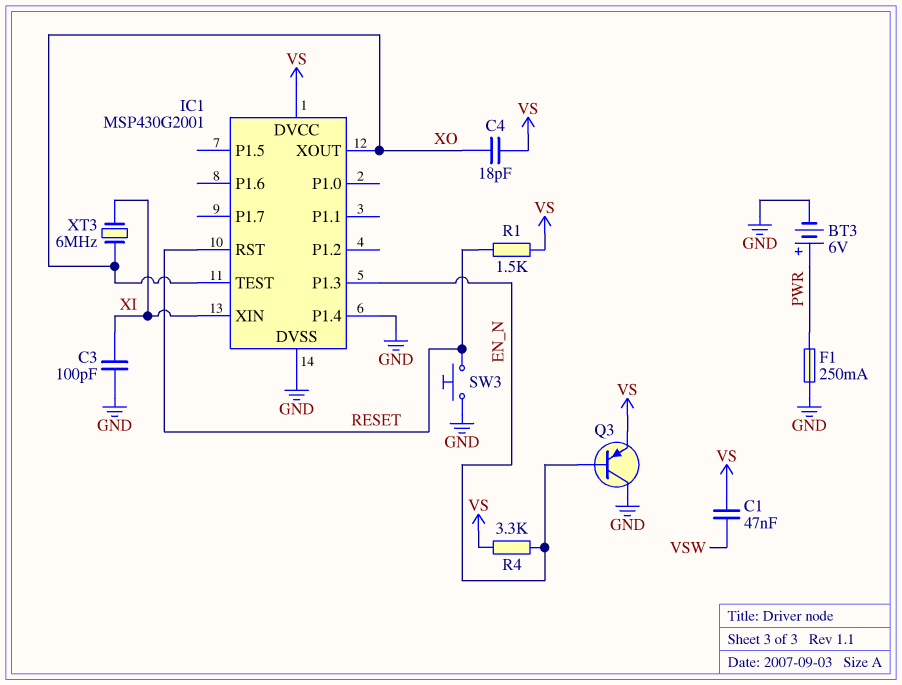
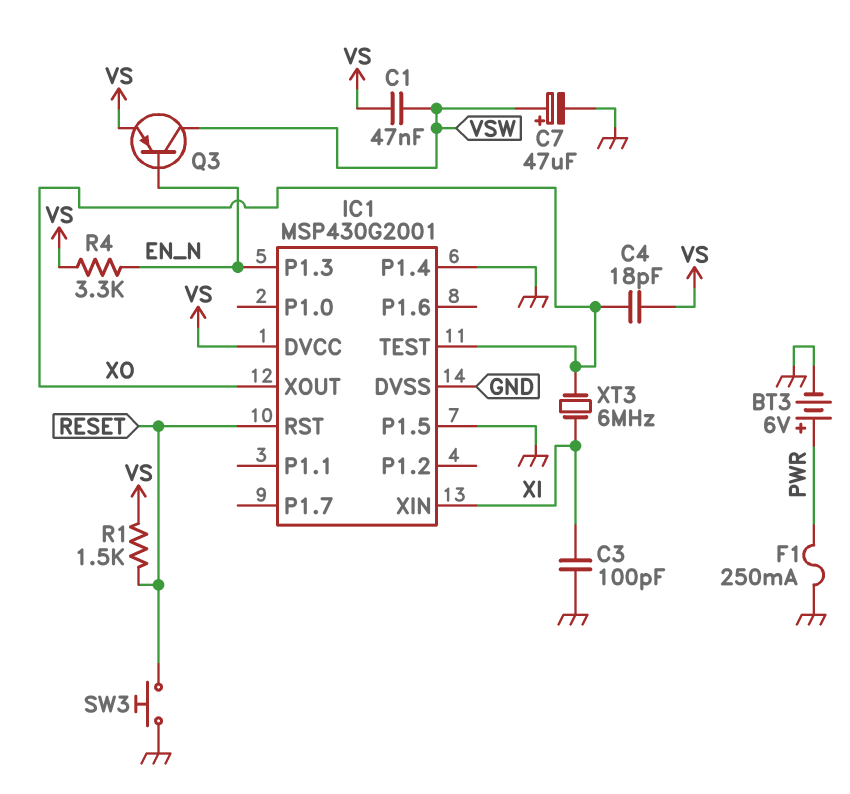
C7: none -> 47uF (plus VSW, minus GND)
IC1 pin P1.5: none -> GND
Q3: PNP (B EN_N, C GND, E VS) -> PNP (B EN_N, C VSW, E VS)

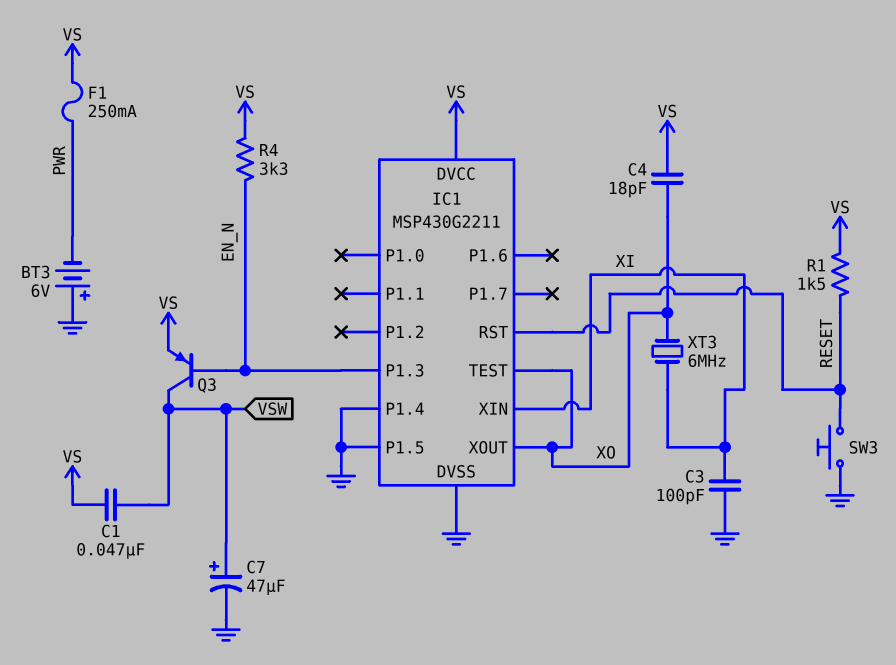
BT3: 6V (plus PWR, minus GND) -> 6V (plus GND, minus PWR)
F1: 250mA (GND, PWR) -> 250mA (PWR, VS)
IC1: MSP430G2001 -> MSP430G2211

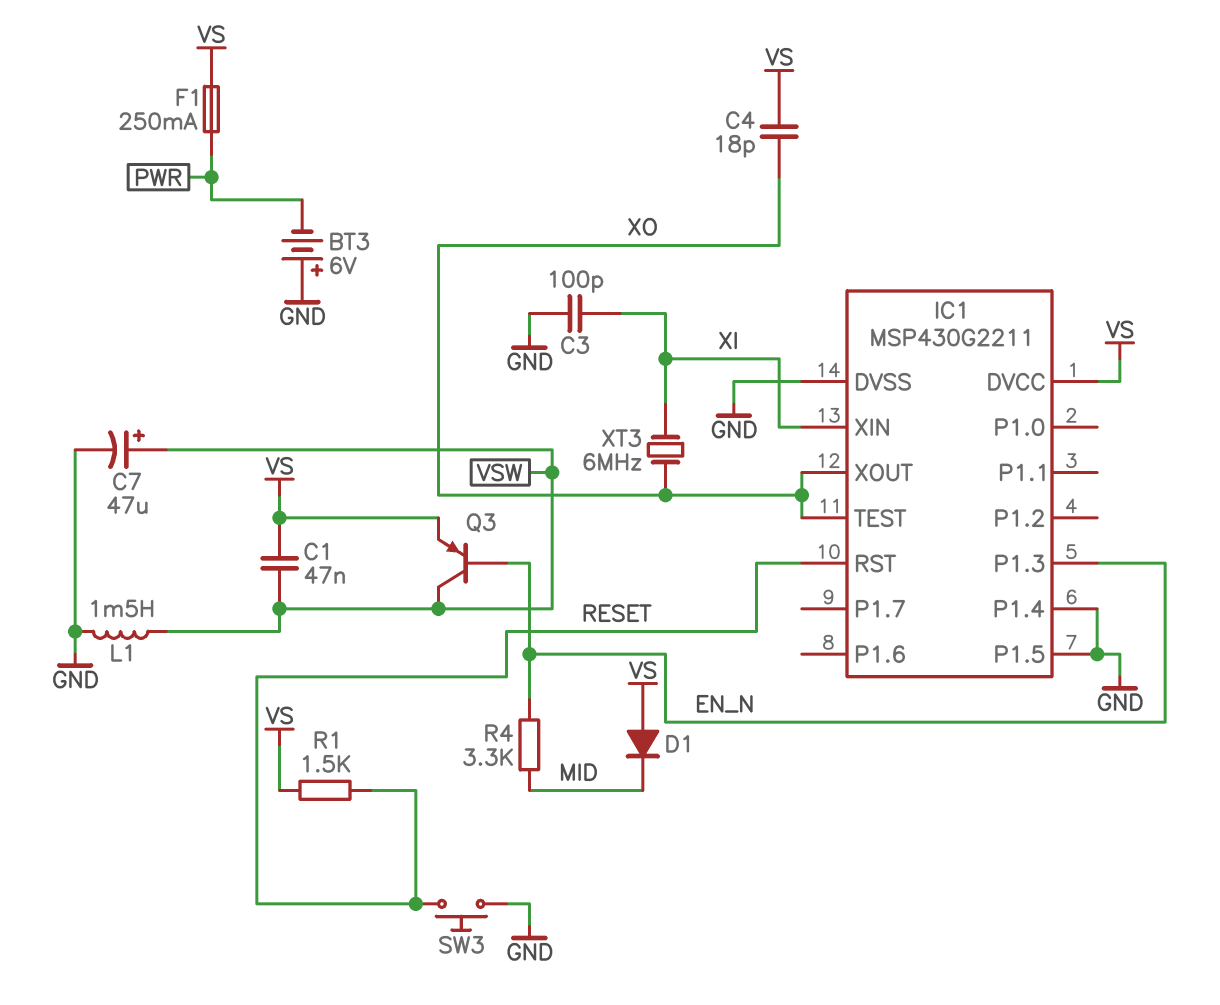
D1: none -> diode (A VS, K MID)
L1: none -> 1.5mH (GND, VSW)
R4: 3.3k (EN_N, VS) -> 3.3k (EN_N, MID)

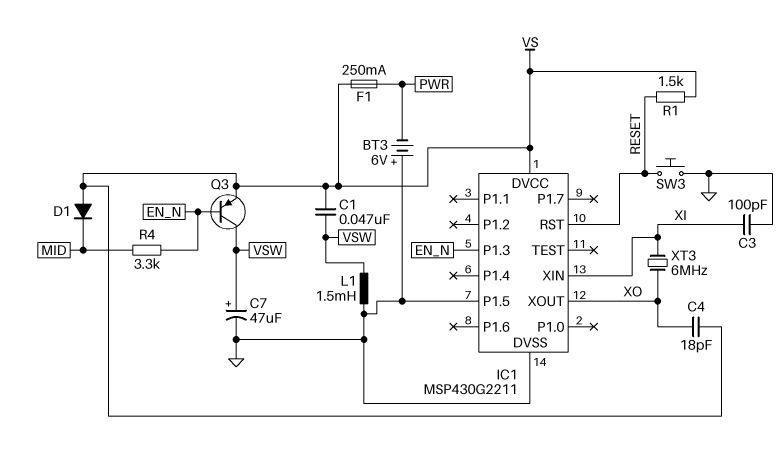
IC1 pin P1.4: GND -> none
IC1 pin TEST: XO -> none

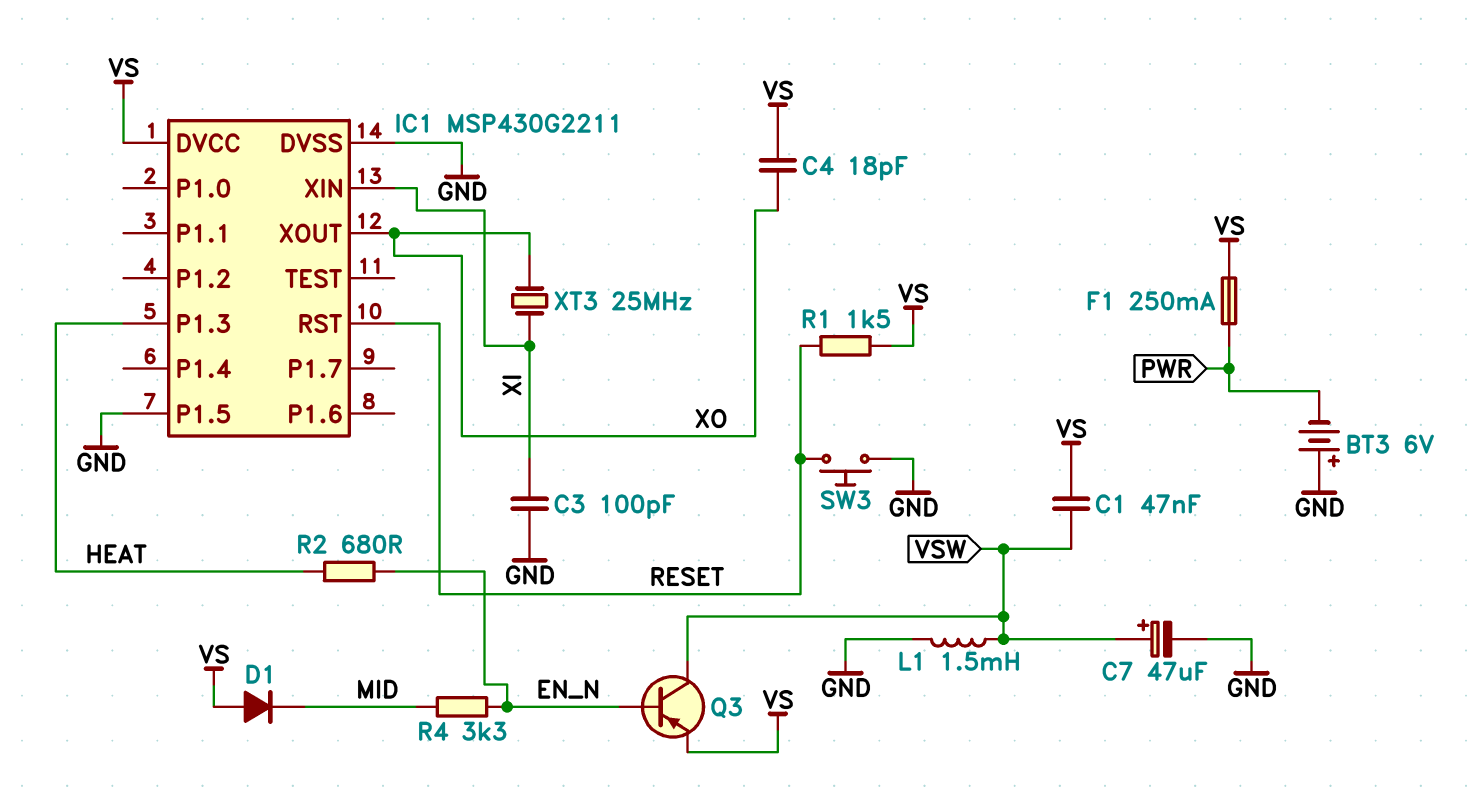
IC1 pin P1.3: EN_N -> HEAT
R2: none -> 680 (EN_N, HEAT)
XT3: 6MHz (XI, XO) -> 25MHz (XI, XO)

